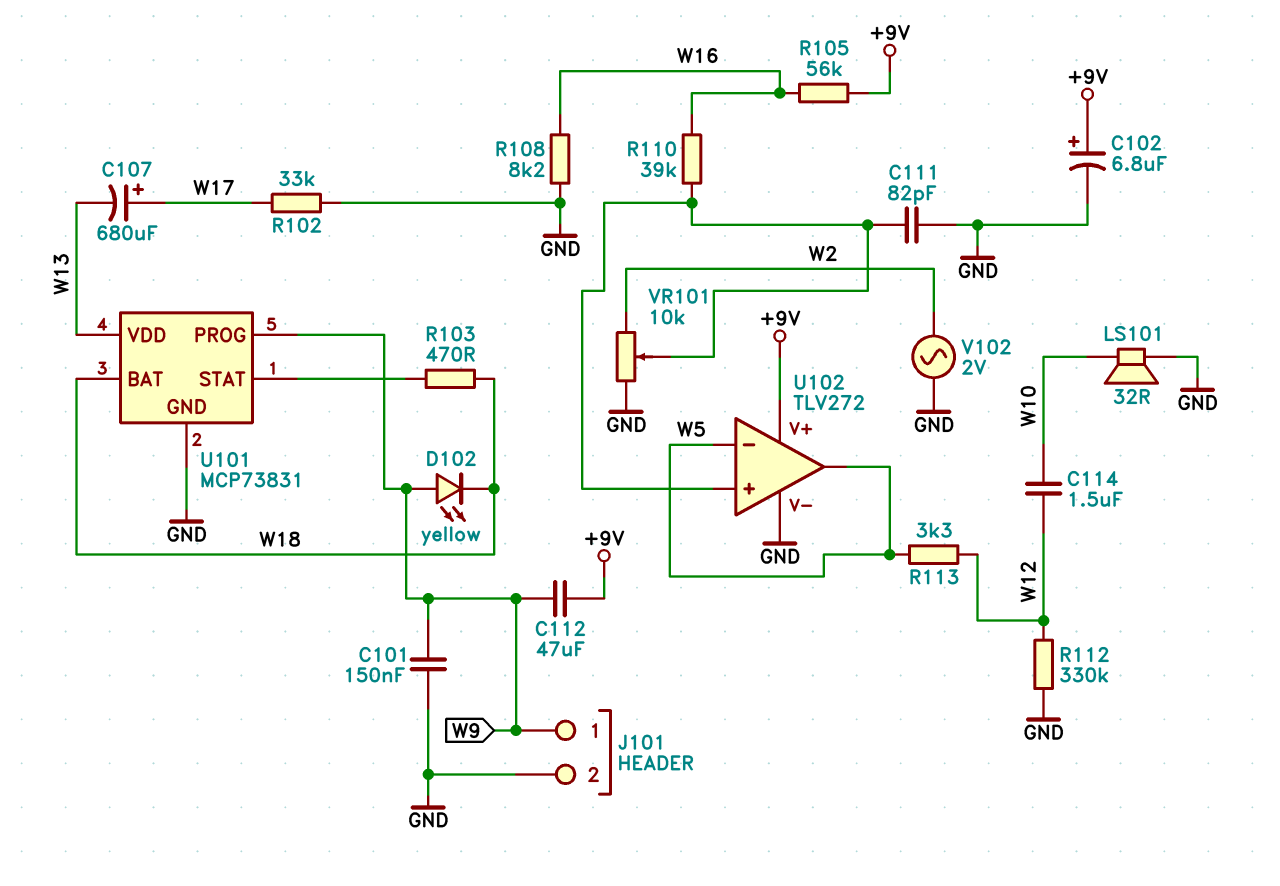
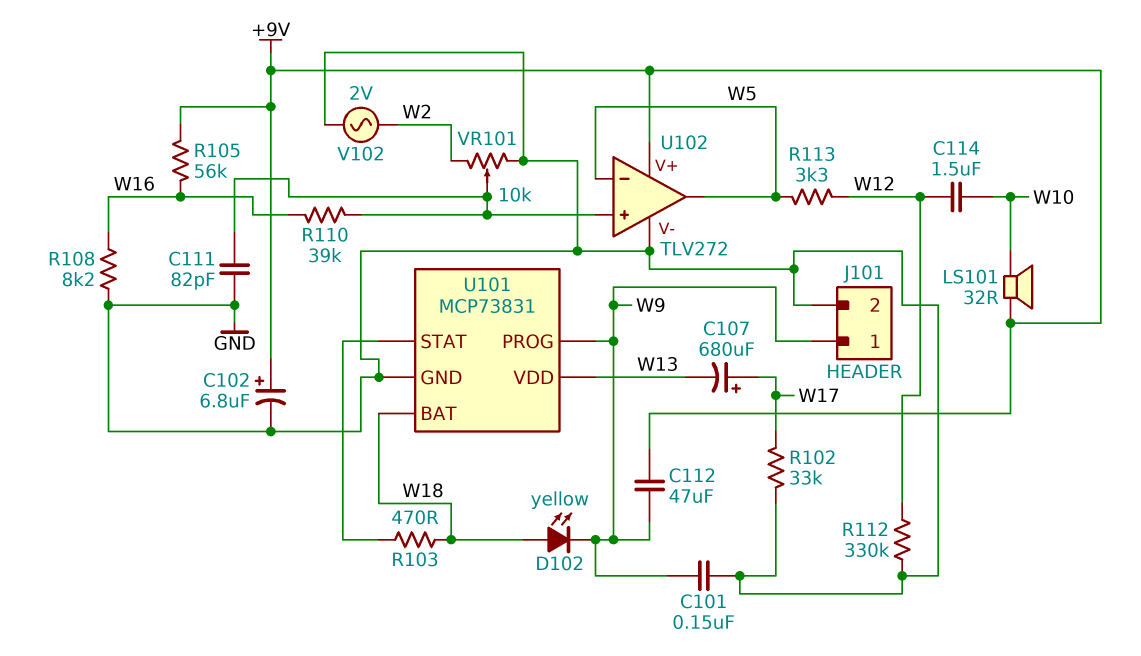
D102: LED yellow (A W9, K W18) -> LED yellow (A W18, K W9)
LS101: speaker 32R (GND, W10) -> speaker 32R (+9V, W10)

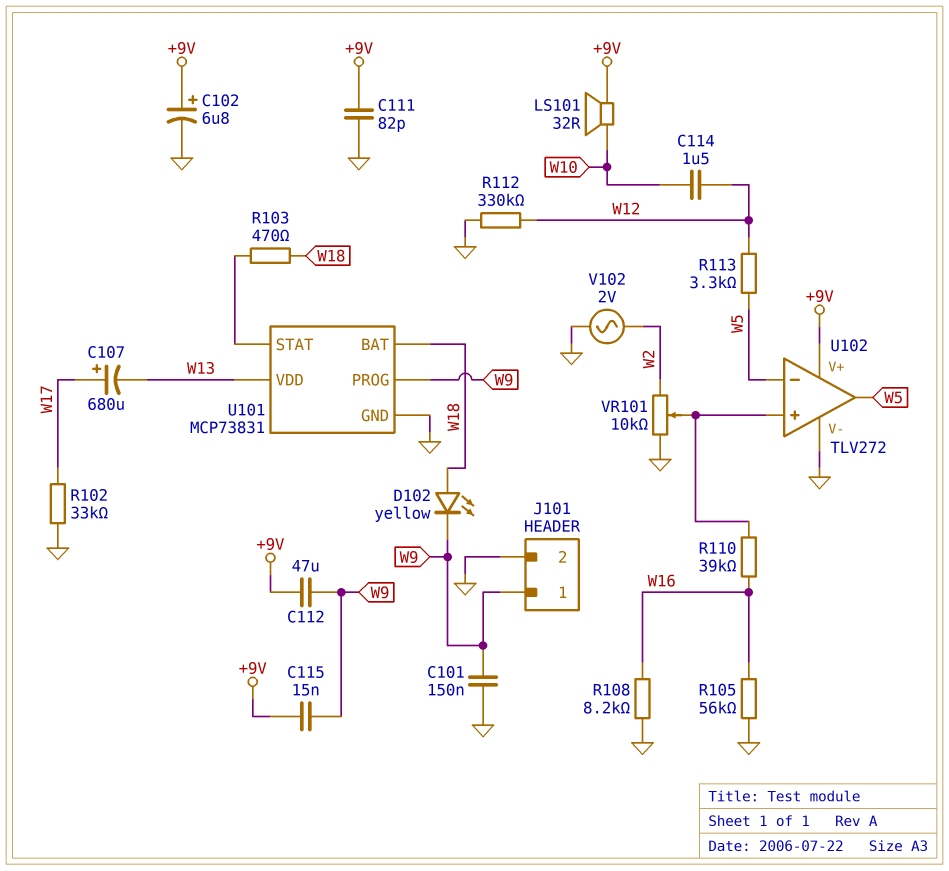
C111: 82pF (GND, U102/in+) -> 82pF (+9V, GND)
C115: none -> 15nF (+9V, W9)
R105: 56k (+9V, W16) -> 56k (GND, W16)

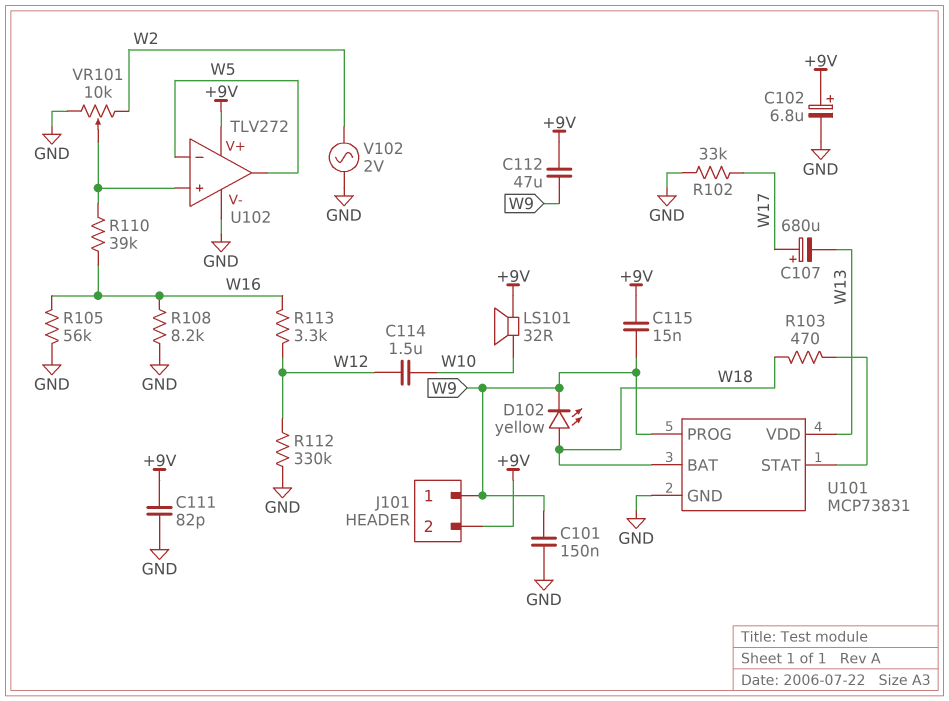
J101 pin 2: GND -> +9V
R113: 3.3k (W5, W12) -> 3.3k (W12, W16)

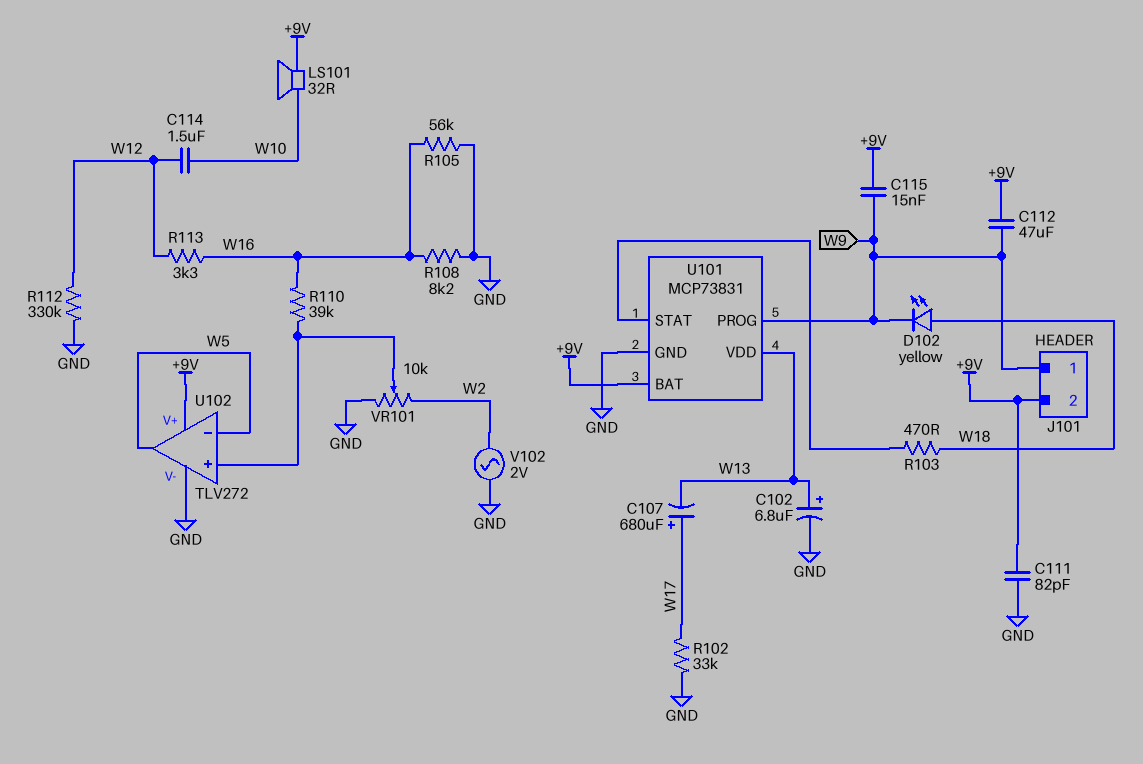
C101: 150nF (GND, W9) -> none
C102: 6.8uF (plus +9V, minus GND) -> 6.8uF (plus W13, minus GND)
U101 pin BAT: W18 -> +9V

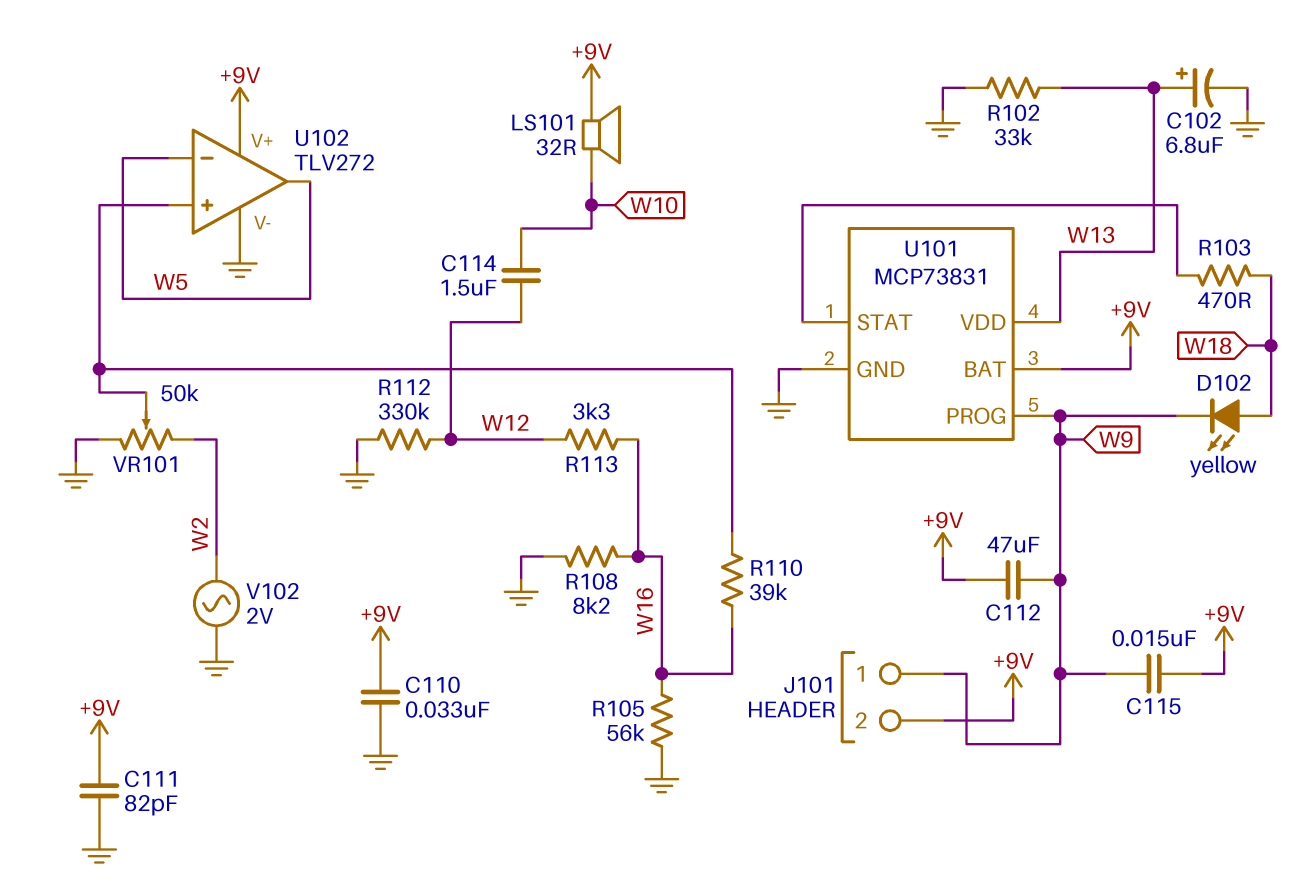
C107: 680uF (plus W17, minus W13) -> none
C110: none -> 33nF (+9V, GND)
R102: 33k (GND, W17) -> 33k (GND, W13)
VR101: 10k (GND, W2, wiper U102/in+) -> 50k (GND, W2, wiper U102/in+)

